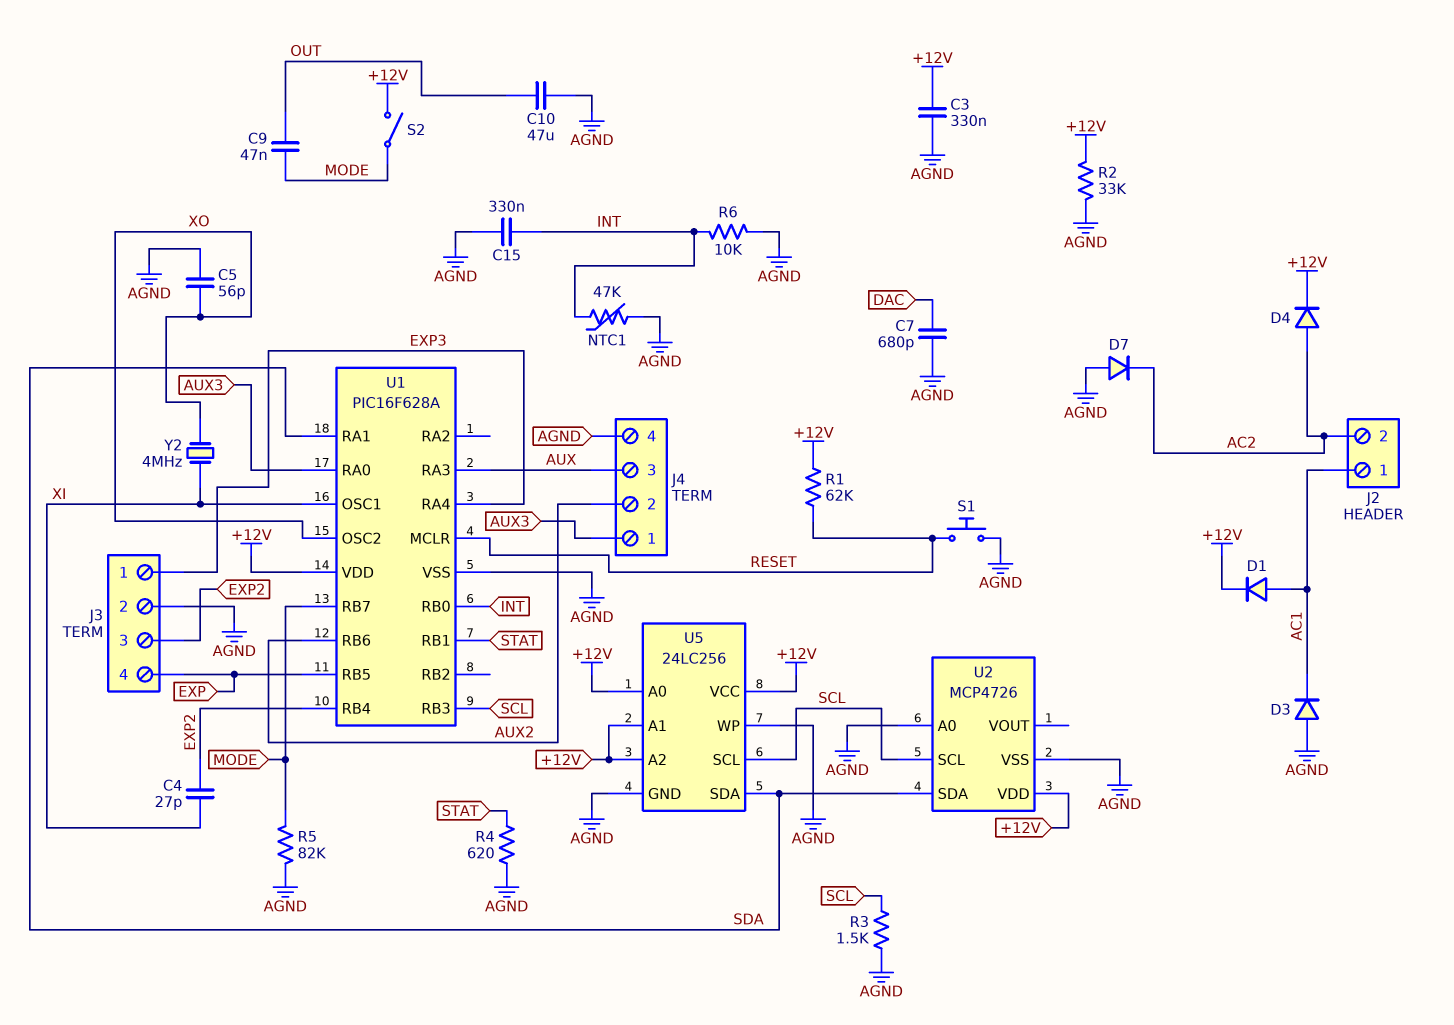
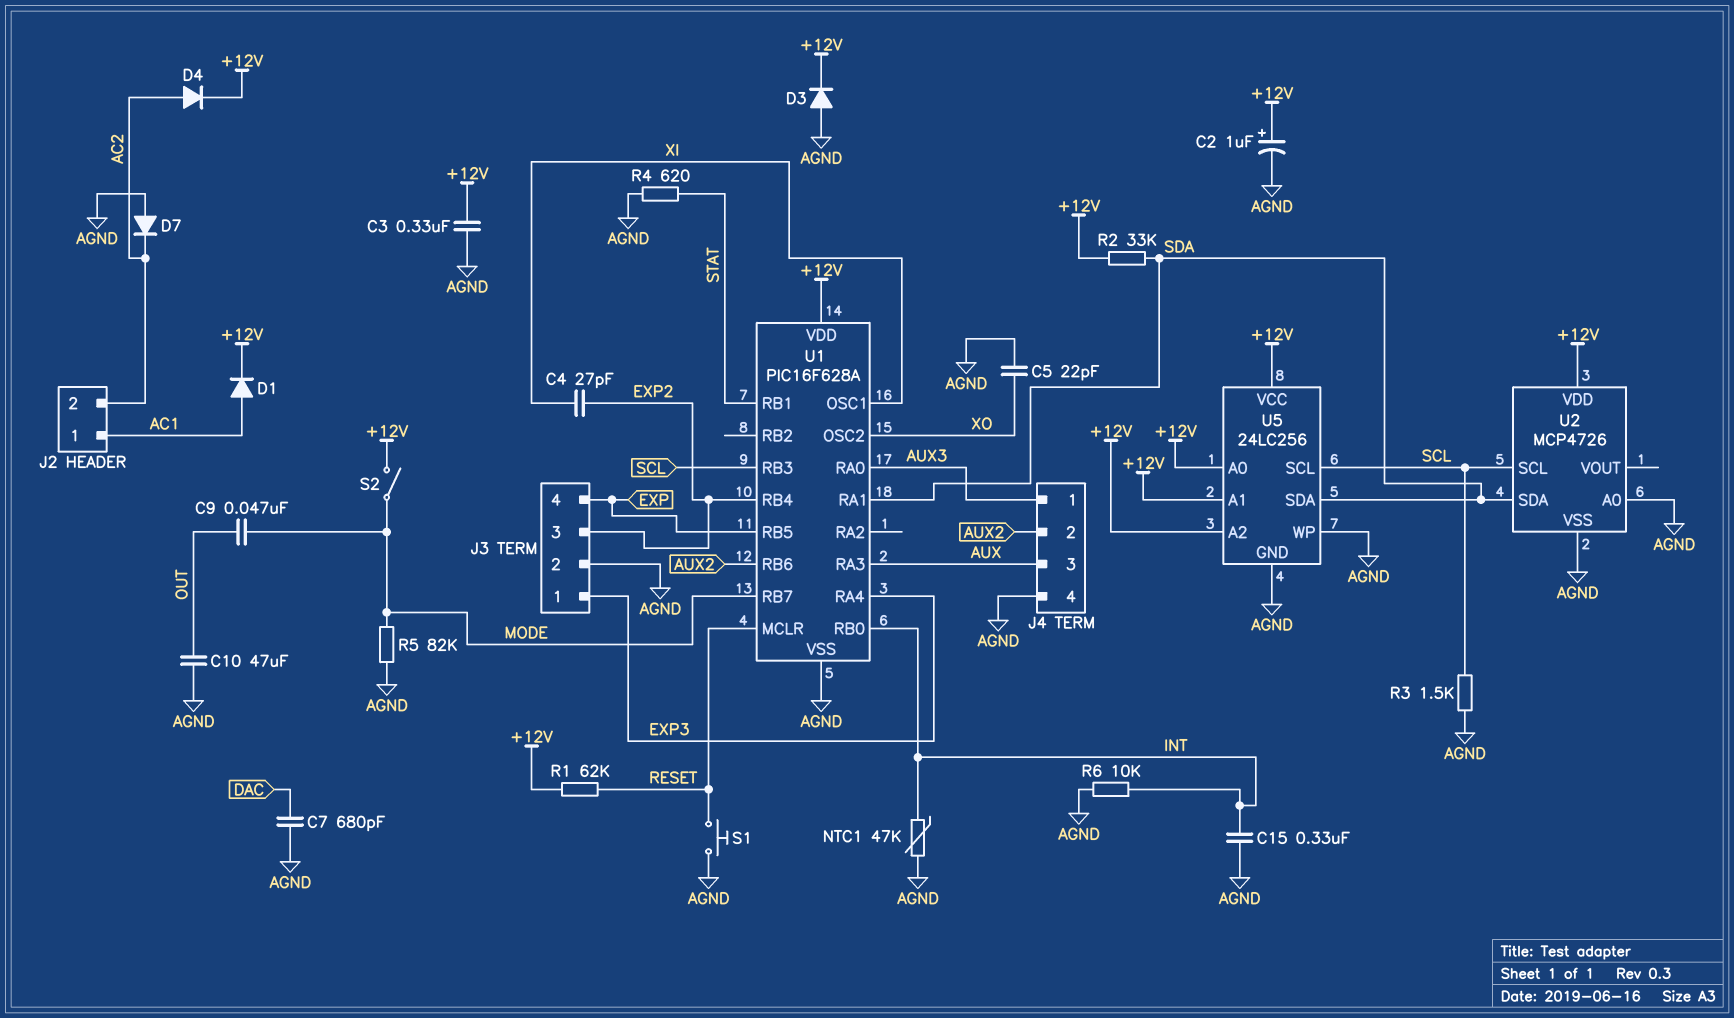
C2: none -> 1uF (plus +12V, minus AGND)
C5: 56pF (AGND, XO) -> 22pF (AGND, XO)
D3: diode (A AGND, K AC1) -> diode (A AGND, K +12V)
R2: 33k (+12V, AGND) -> 33k (+12V, SDA)
Y2: 4MHz (XI, XO) -> none

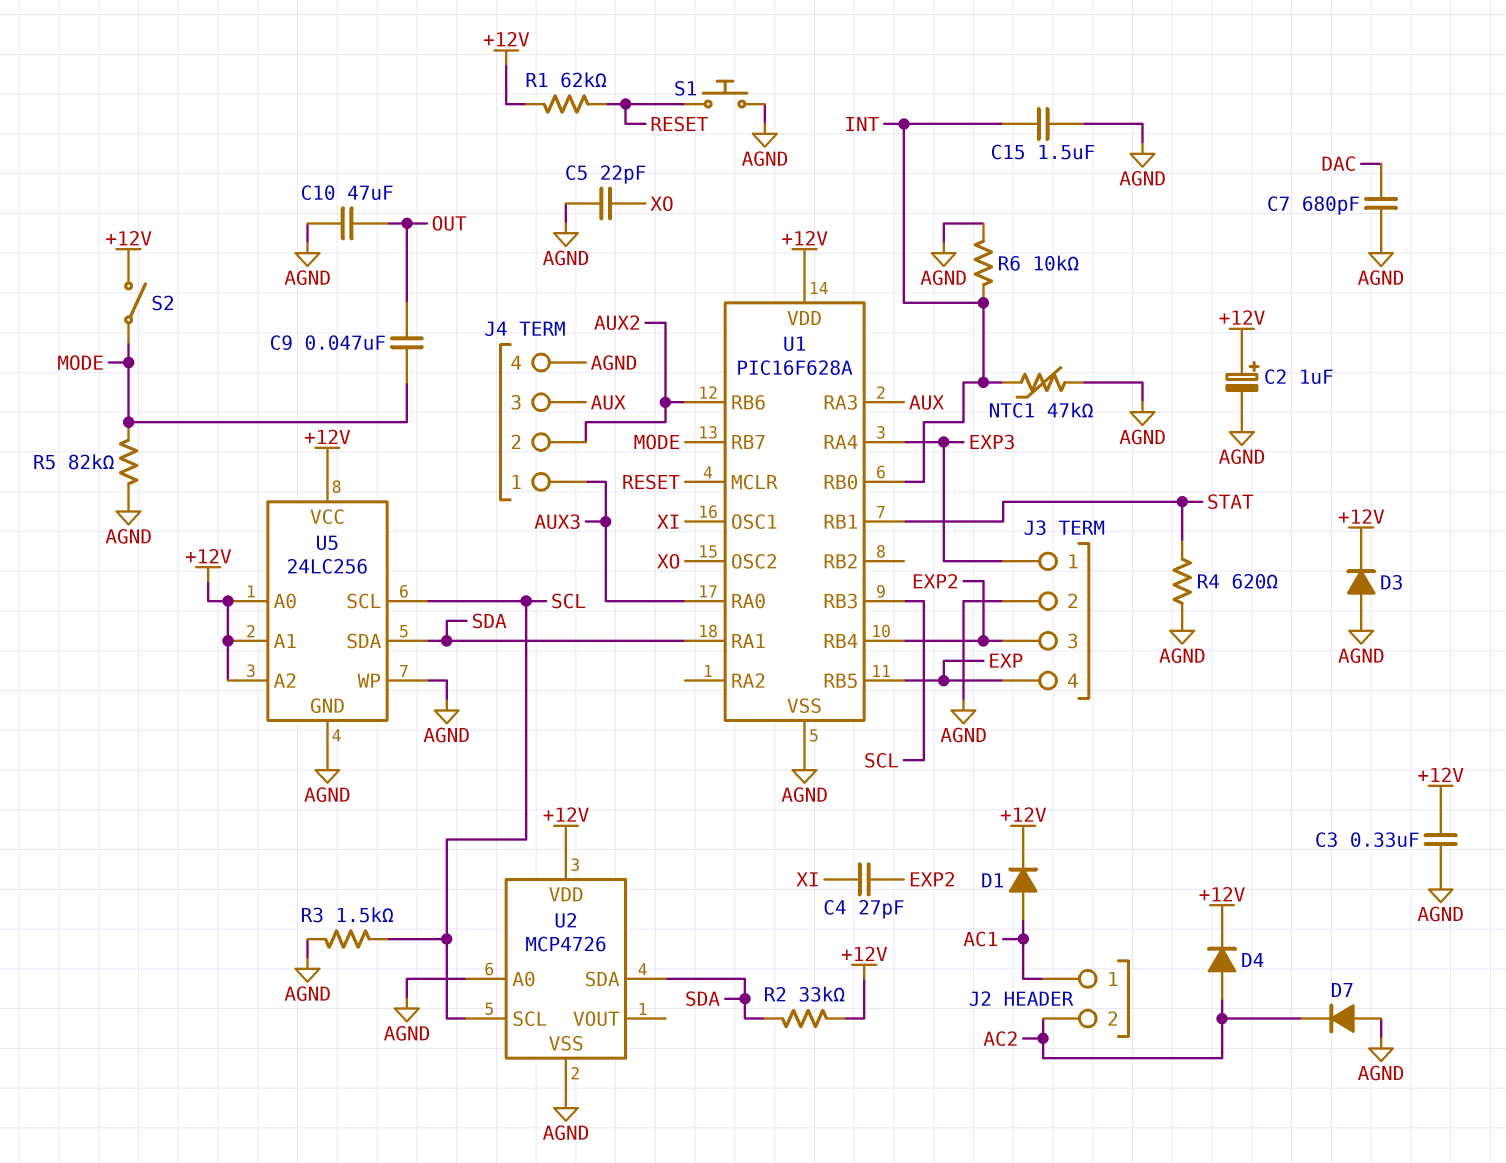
C15: 330nF (AGND, INT) -> 1.5uF (AGND, INT)

